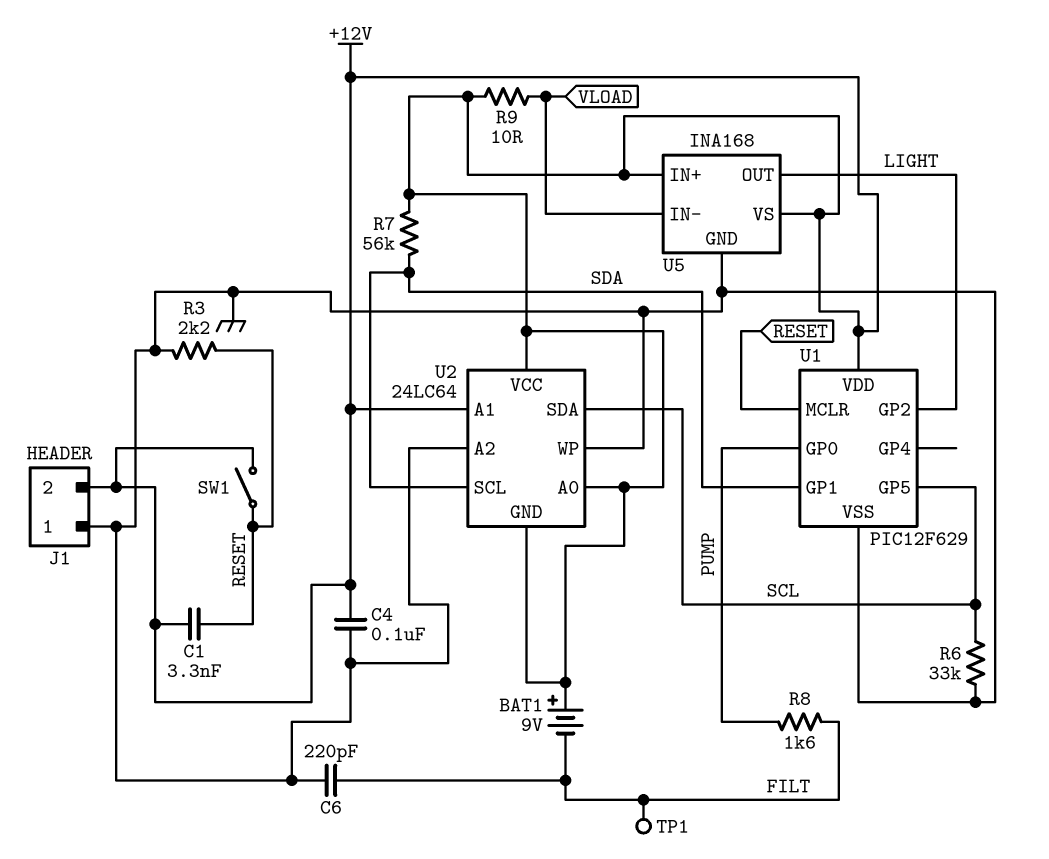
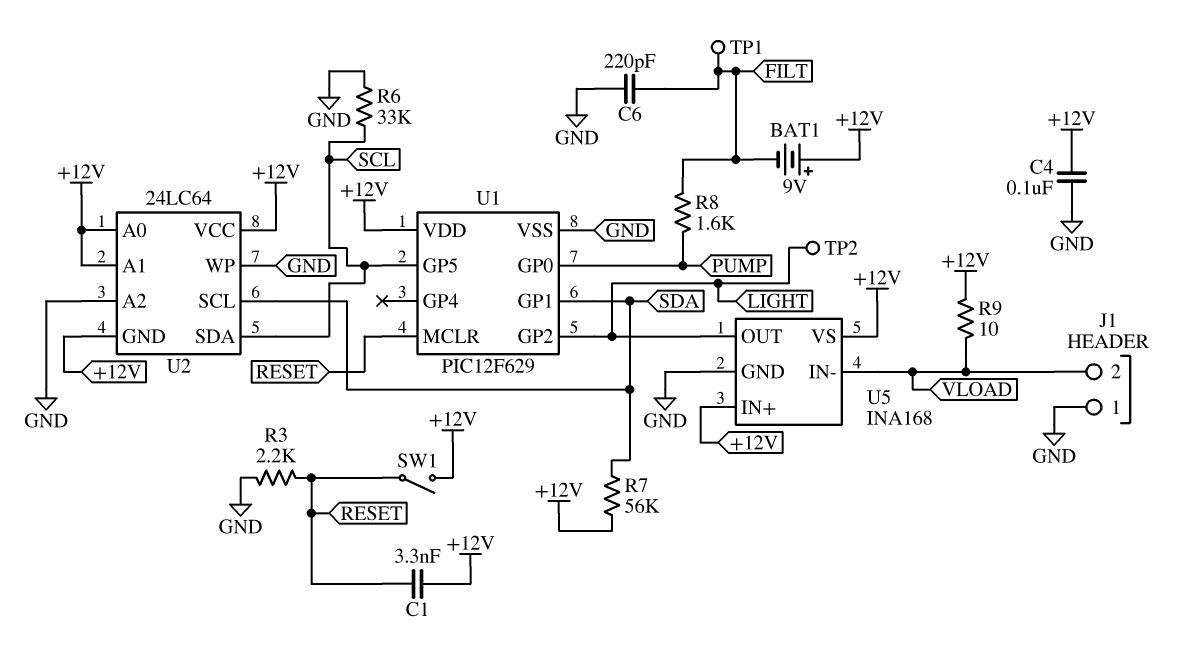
J1 pin 2: +12V -> VLOAD
TP2: none -> test point (LIGHT)

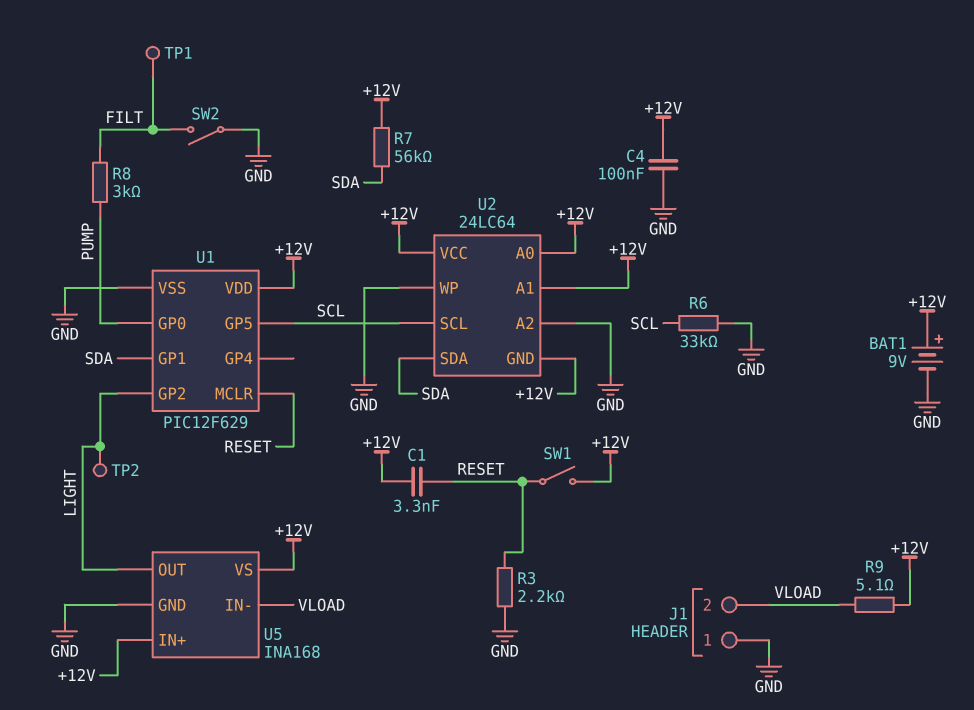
BAT1: 9V (plus +12V, minus FILT) -> 9V (plus +12V, minus GND)
C6: 220pF (FILT, GND) -> none
R8: 1.6k (FILT, PUMP) -> 3k (FILT, PUMP)
R9: 10 (+12V, VLOAD) -> 5.1 (+12V, VLOAD)
SW2: none -> switch (FILT, GND)
U2 pin SCL: SDA -> SCL
U2 pin SDA: SCL -> SDA

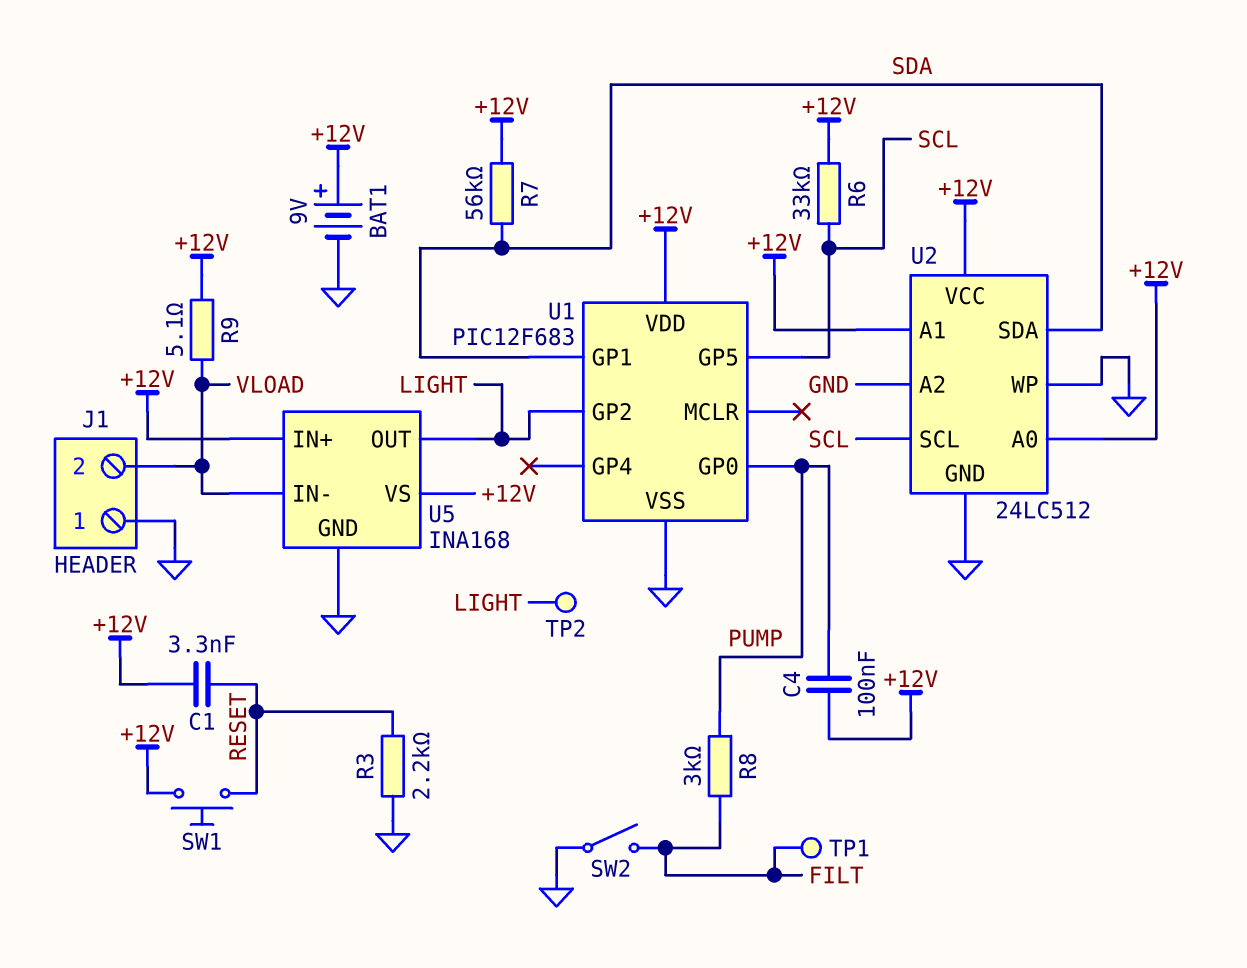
C4: 100nF (+12V, GND) -> 100nF (+12V, PUMP)
R6: 33k (GND, SCL) -> 33k (+12V, SCL)
SW1: switch (+12V, RESET) -> button (+12V, RESET)
U1: PIC12F629 -> PIC12F683
U1 pin MCLR: RESET -> none
U2: 24LC64 -> 24LC512
U2 pin GND: +12V -> GND

